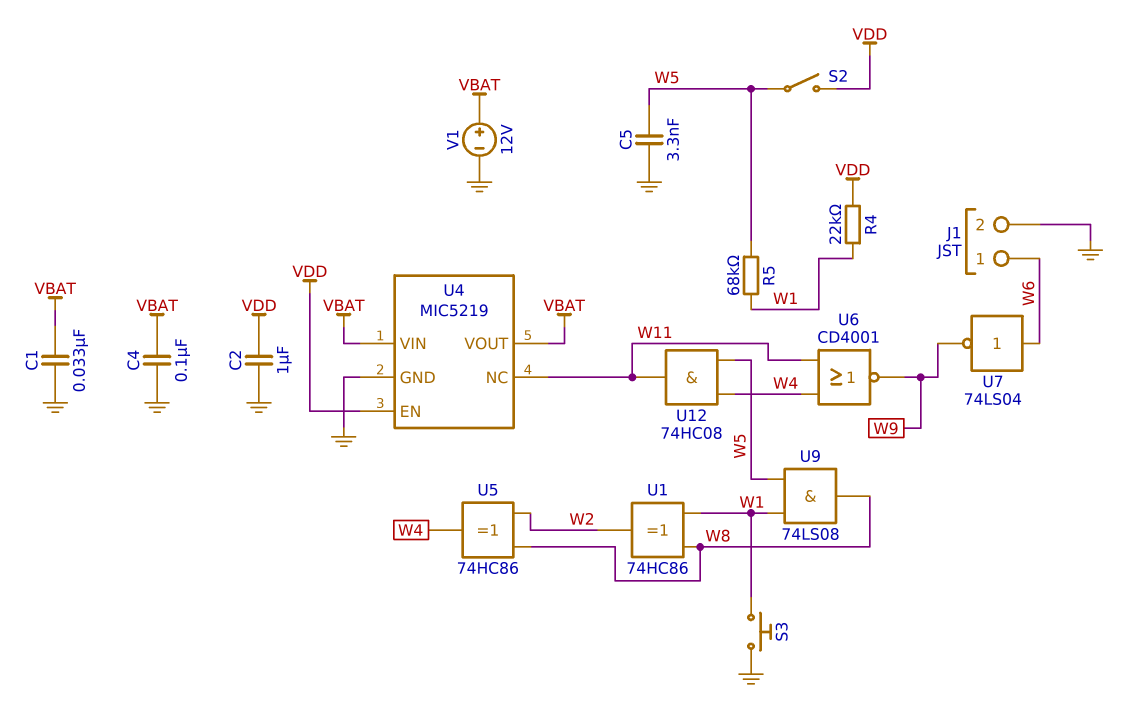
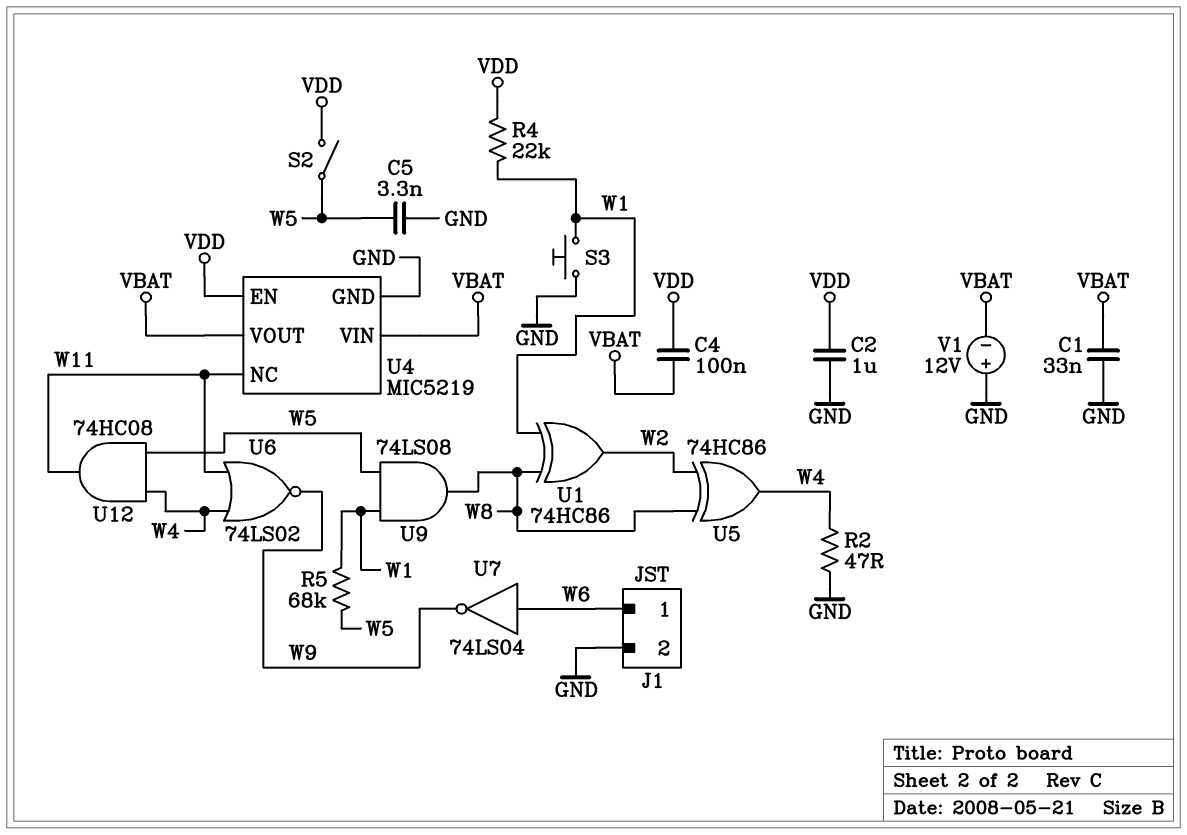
C4: 100nF (GND, VBAT) -> 100nF (VBAT, VDD)
R2: none -> 47 (GND, W4)
U6: NOR CD4001 (in W4, in W11, out W9) -> NOR 74LS02 (in W4, in W11, out W9)
V1: 12V (plus VBAT, minus GND) -> 12V (plus GND, minus VBAT)

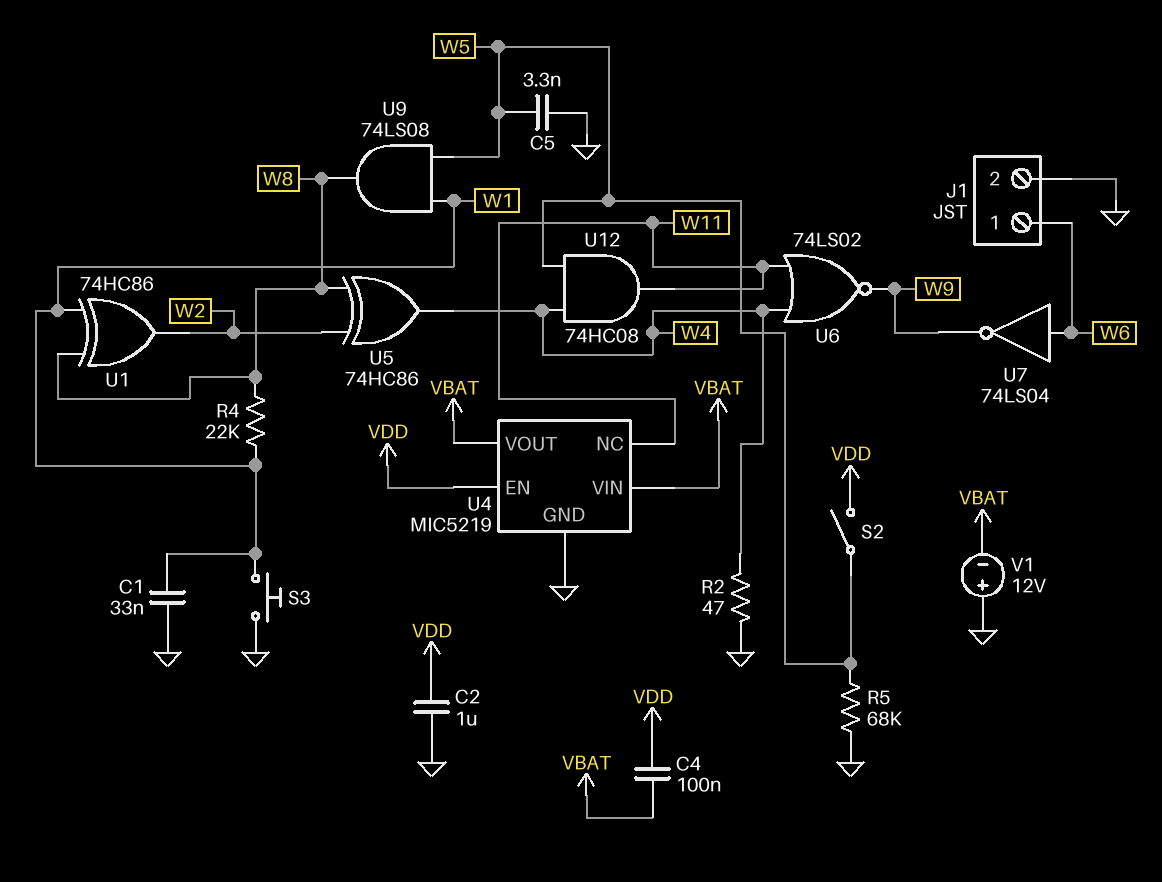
C1: 33nF (GND, VBAT) -> 33nF (GND, W1)
R4: 22k (VDD, W1) -> 22k (W1, W8)
R5: 68k (W1, W5) -> 68k (GND, W5)

